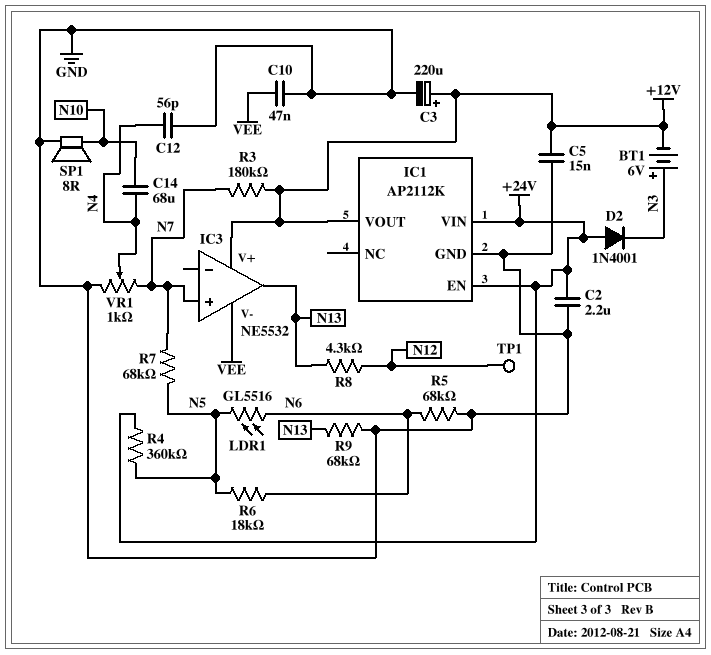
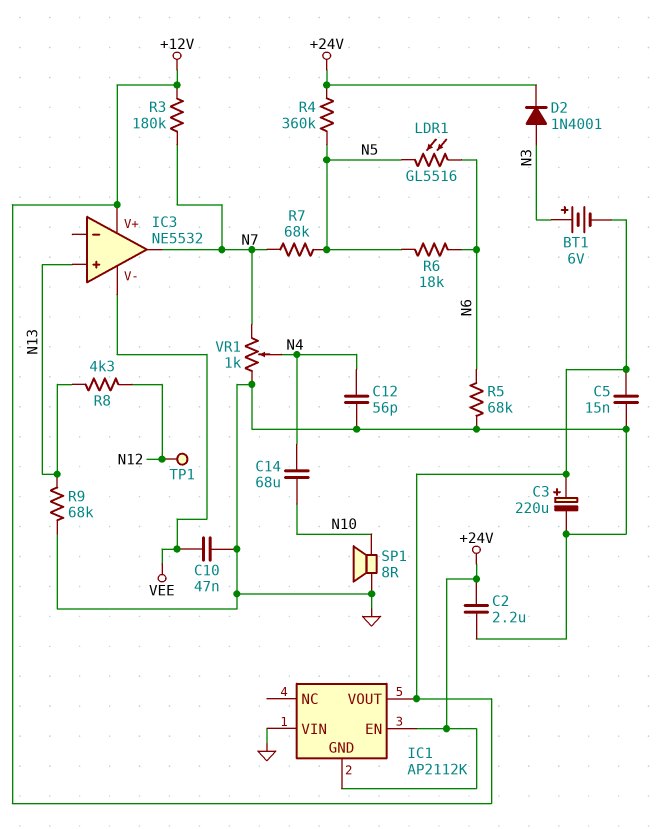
D2: diode 1N4001 (A +24V, K N3) -> diode 1N4001 (A N3, K +24V)
IC1 pin GND: GND -> +24V
IC1 pin VIN: +24V -> GND
IC3 pin in+: N7 -> N13
IC3 pin out: N13 -> N7

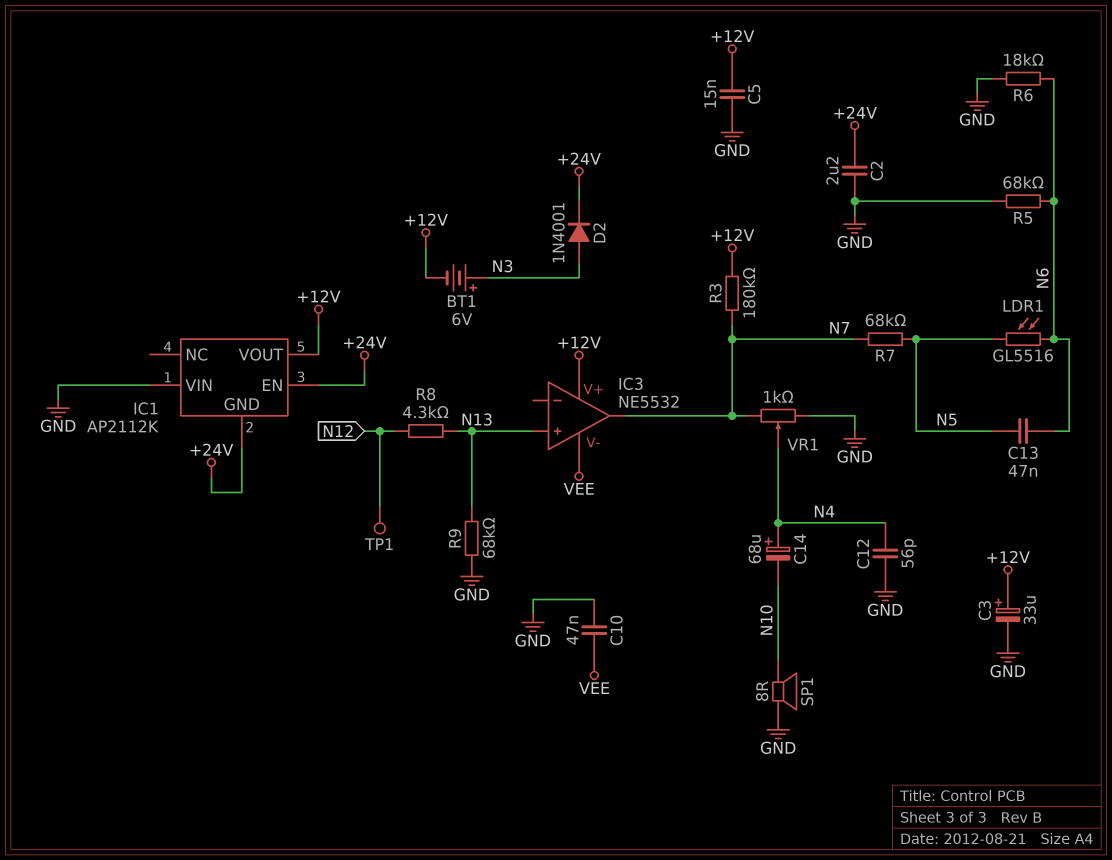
C3: 220uF (plus +12V, minus GND) -> 33uF (plus +12V, minus GND)
C13: none -> 47nF (N5, N6)
C14: 68uF (N4, N10) -> 68uF (plus N4, minus N10)
R4: 360k (+24V, N5) -> none
R6: 18k (N5, N6) -> 18k (GND, N6)

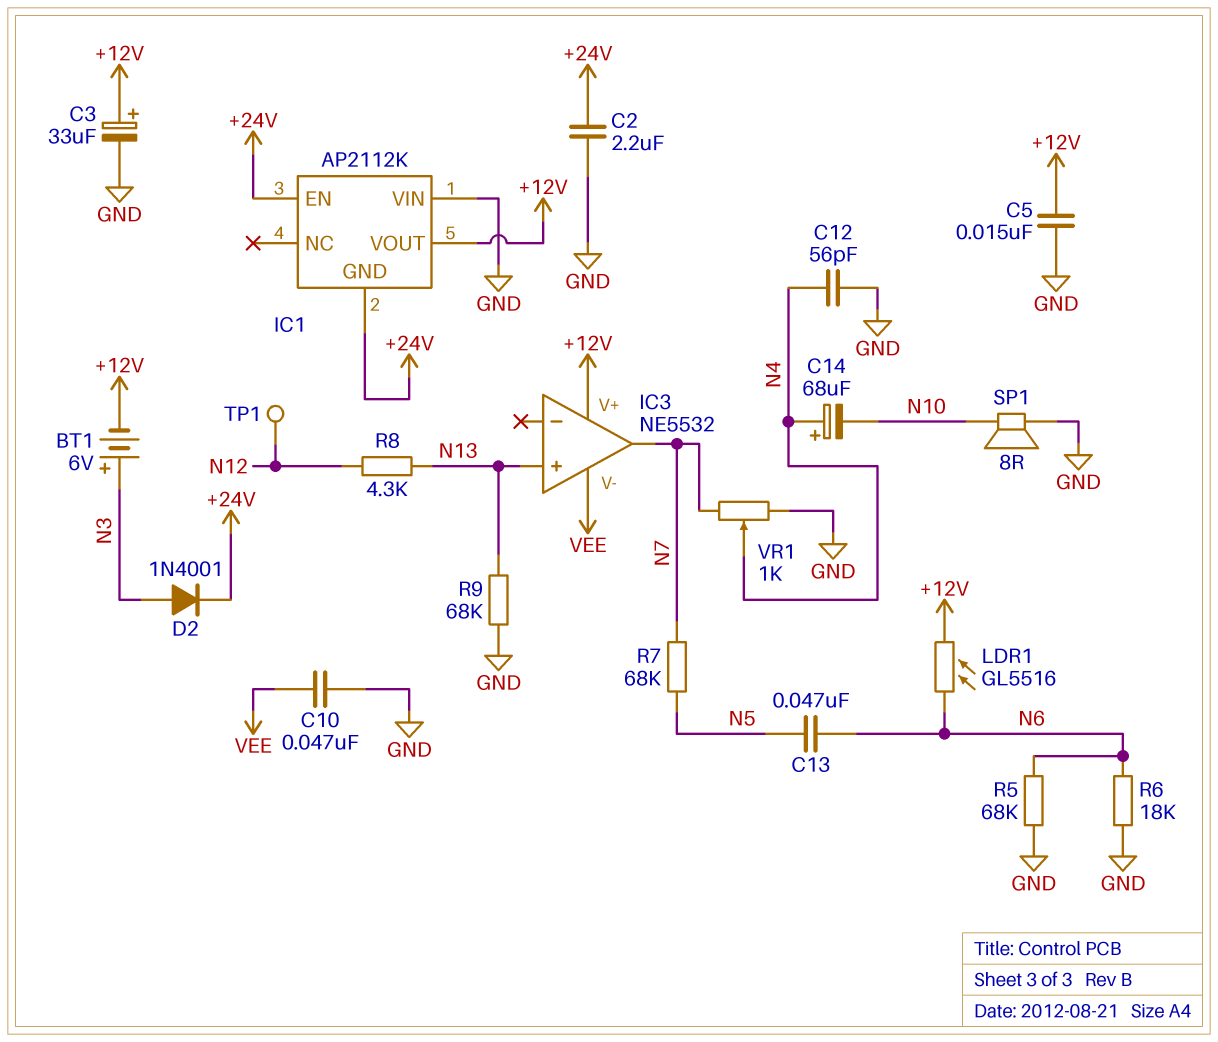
LDR1: GL5516 (N5, N6) -> GL5516 (+12V, N6)
R3: 180k (+12V, N7) -> none

